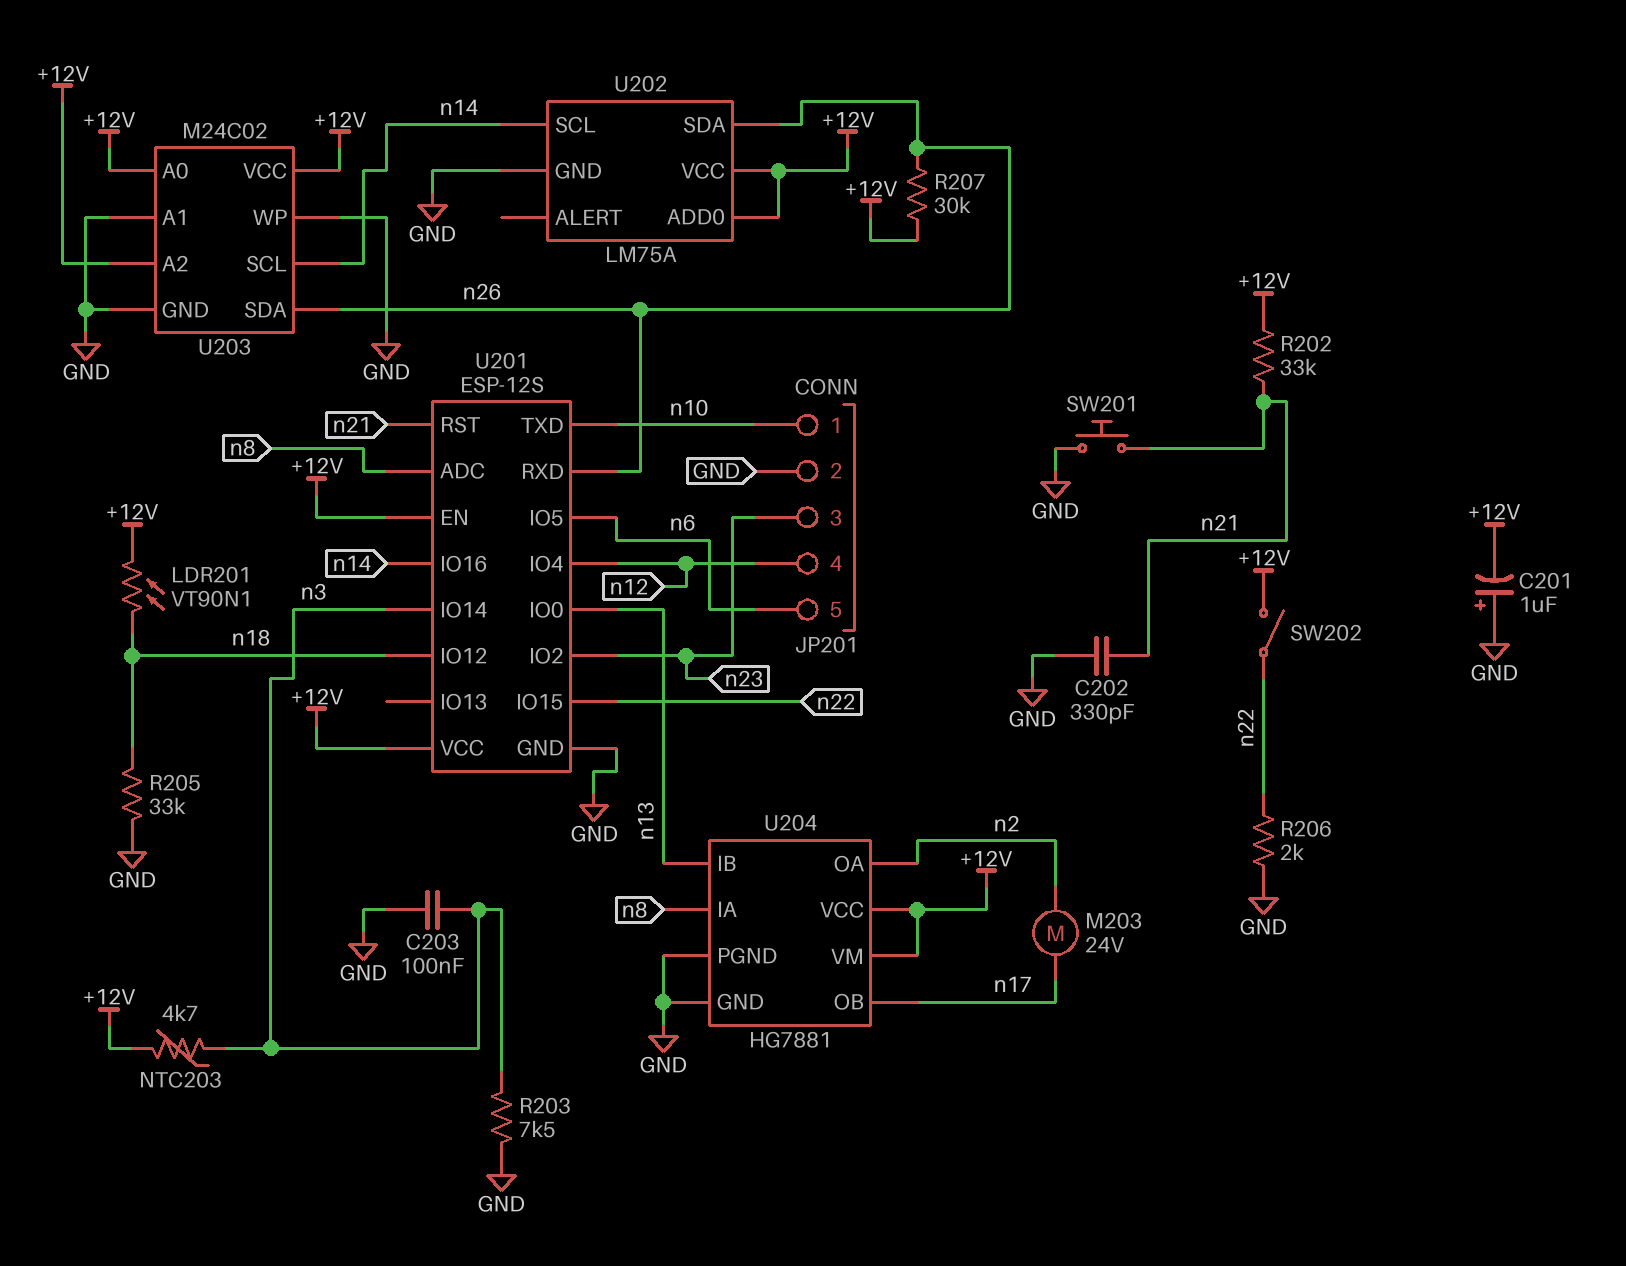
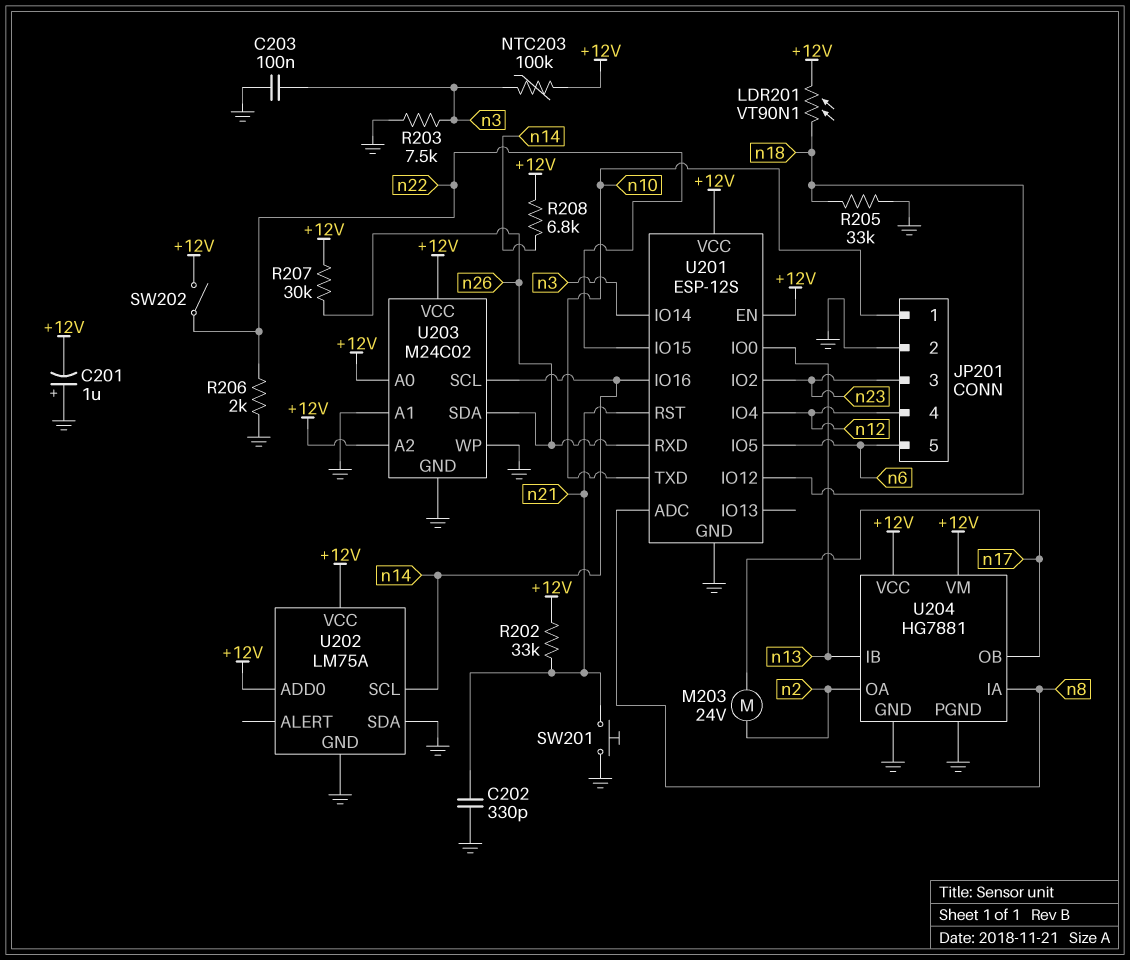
NTC203: 4.7k (+12V, n3) -> 100k (+12V, n3)
R208: none -> 6.8k (+12V, n14)
U202 pin SDA: n26 -> GND

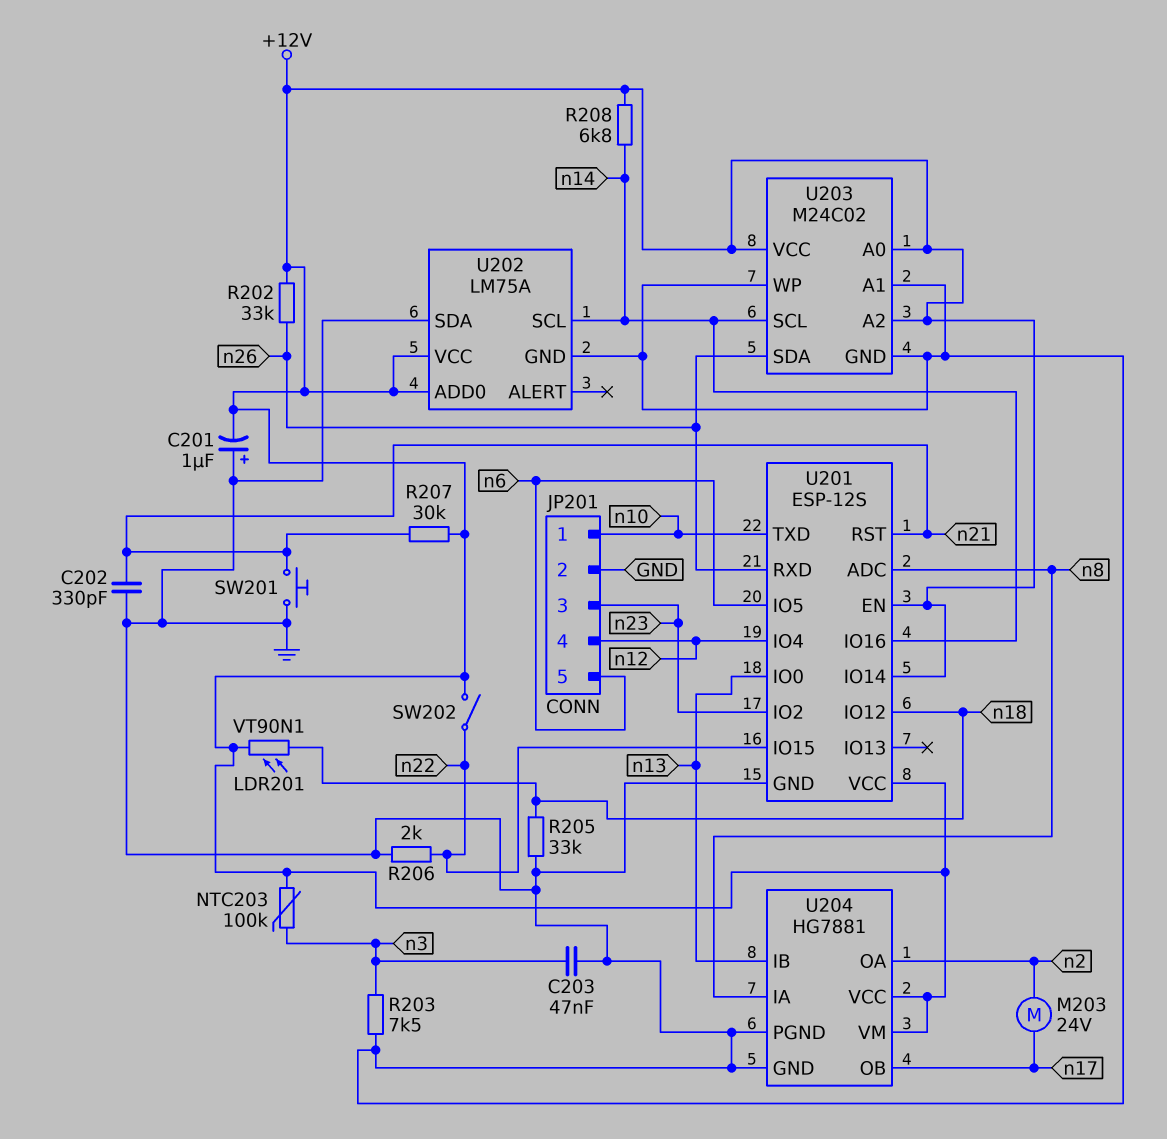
C203: 100nF (GND, n3) -> 47nF (GND, n3)
R202: 33k (+12V, n21) -> 33k (+12V, n26)
R207: 30k (+12V, n26) -> 30k (+12V, n21)
U201 pin IO14: n3 -> +12V

